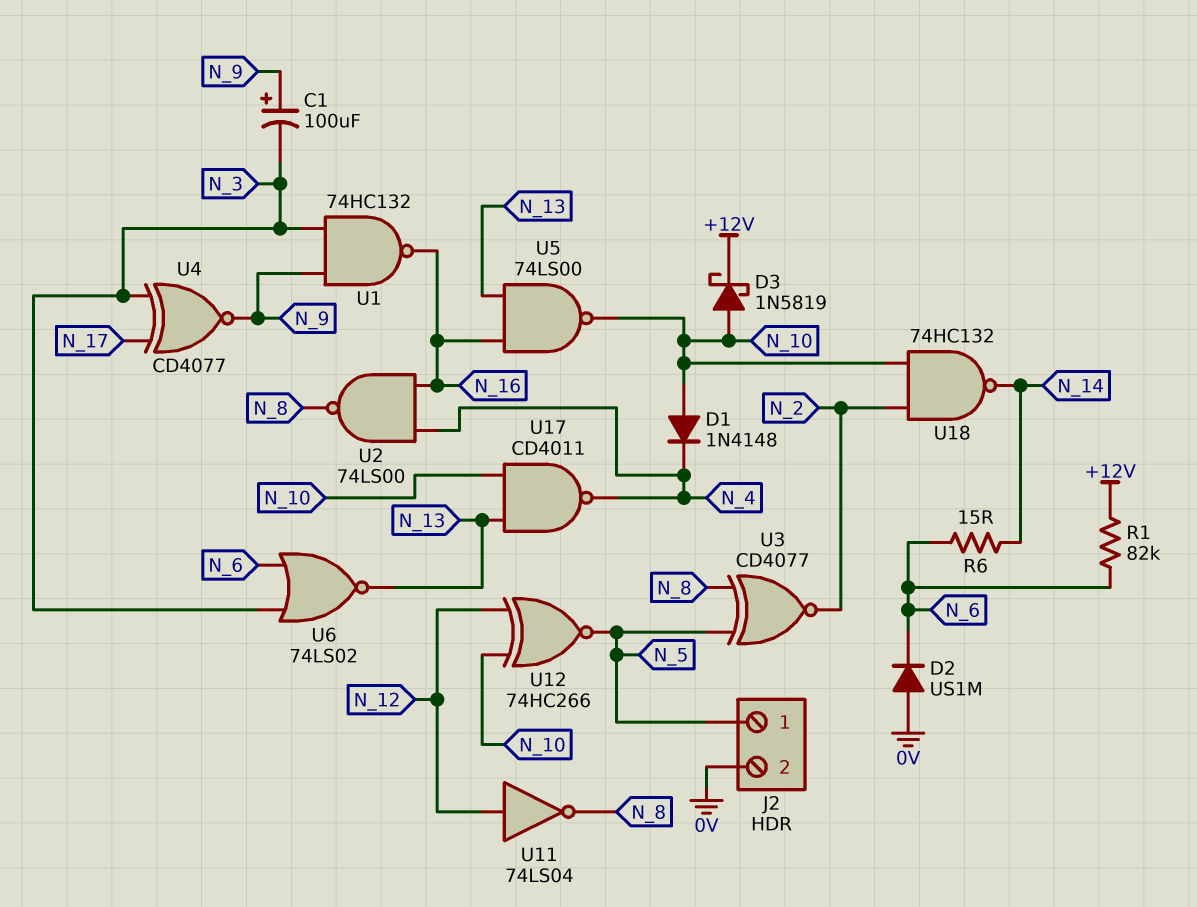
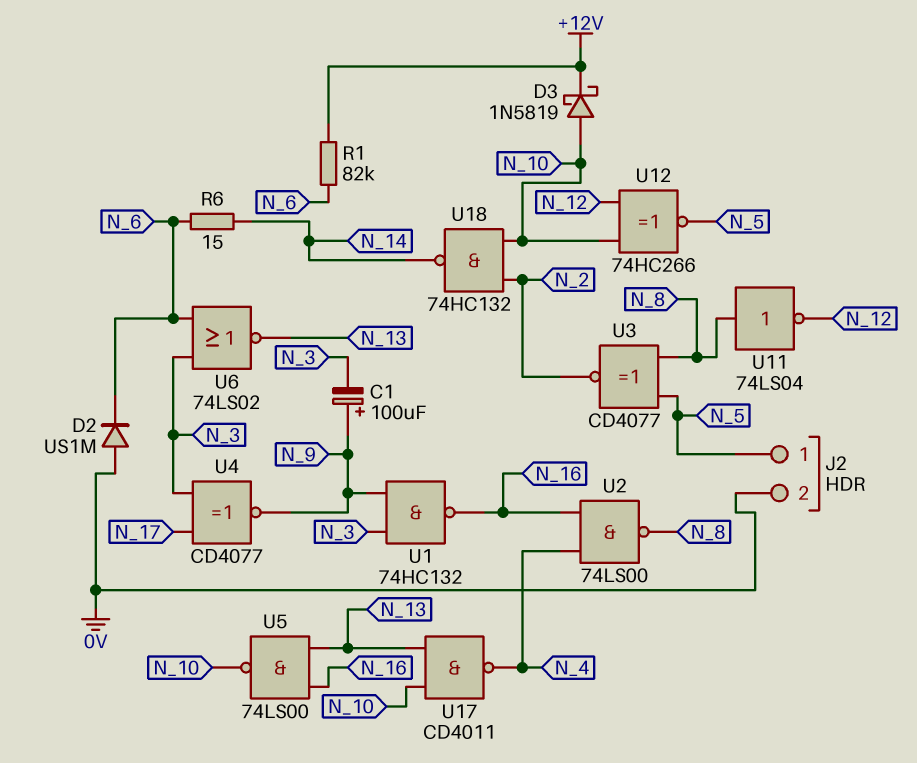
D1: diode 1N4148 (A N_10, K N_4) -> none
U11: NOT 74LS04 (in N_12, out N_8) -> NOT 74LS04 (in N_8, out N_12)

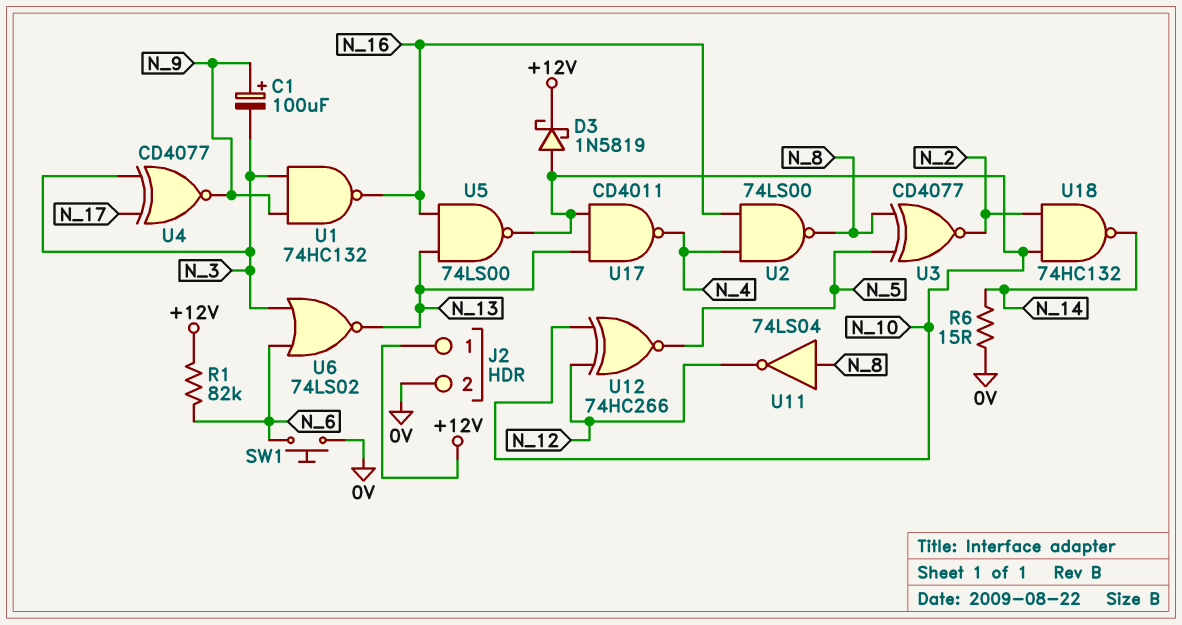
D2: diode US1M (A 0V, K N_6) -> none
J2 pin 1: N_5 -> +12V
R6: 15 (N_6, N_14) -> 15 (0V, N_14)
SW1: none -> button (0V, N_6)

